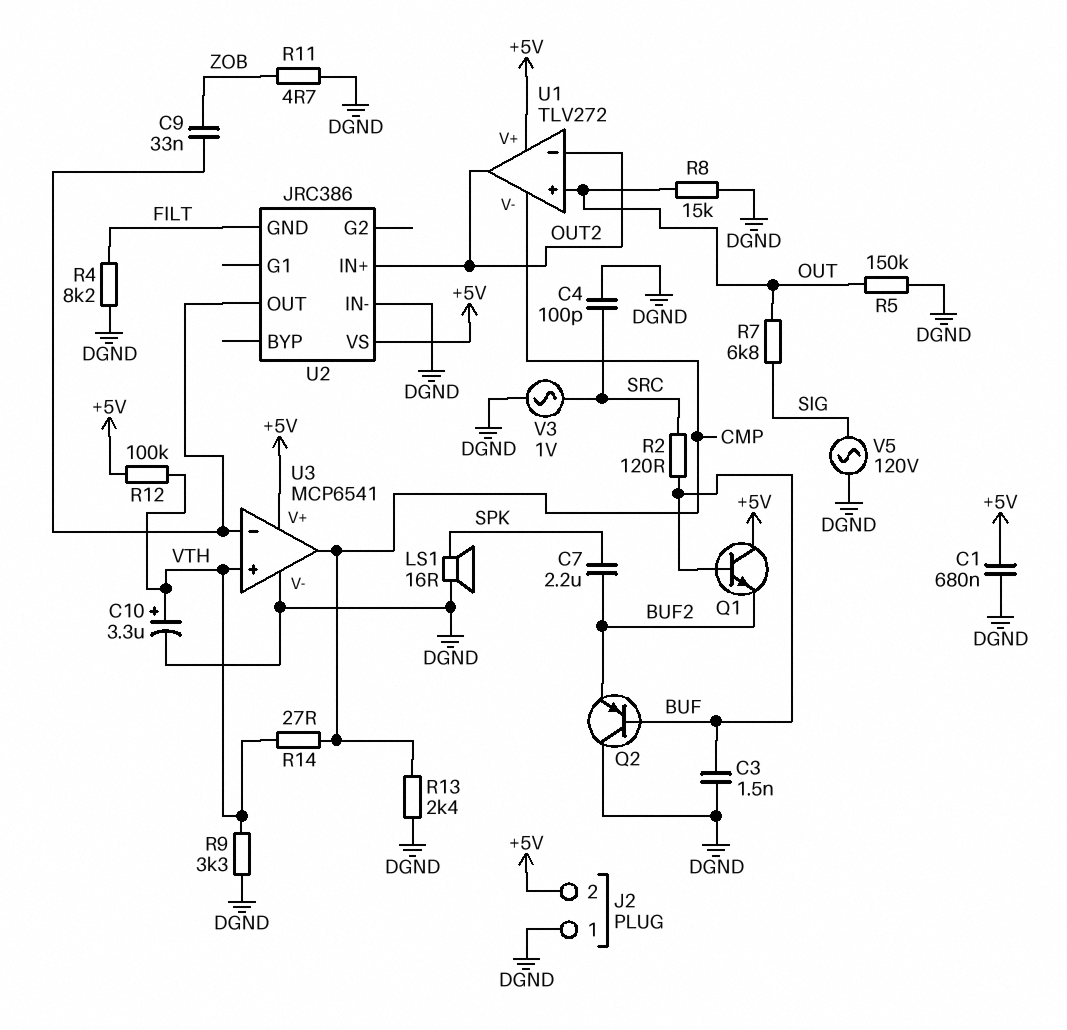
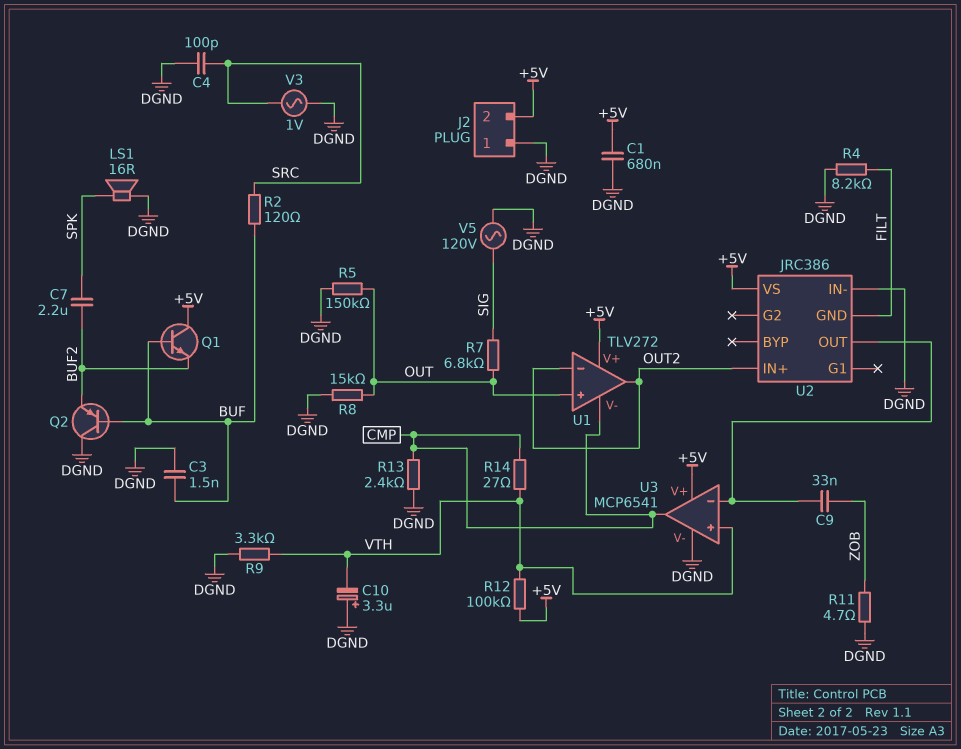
C10: 3.3uF (plus VTH, minus DGND) -> 3.3uF (plus DGND, minus VTH)

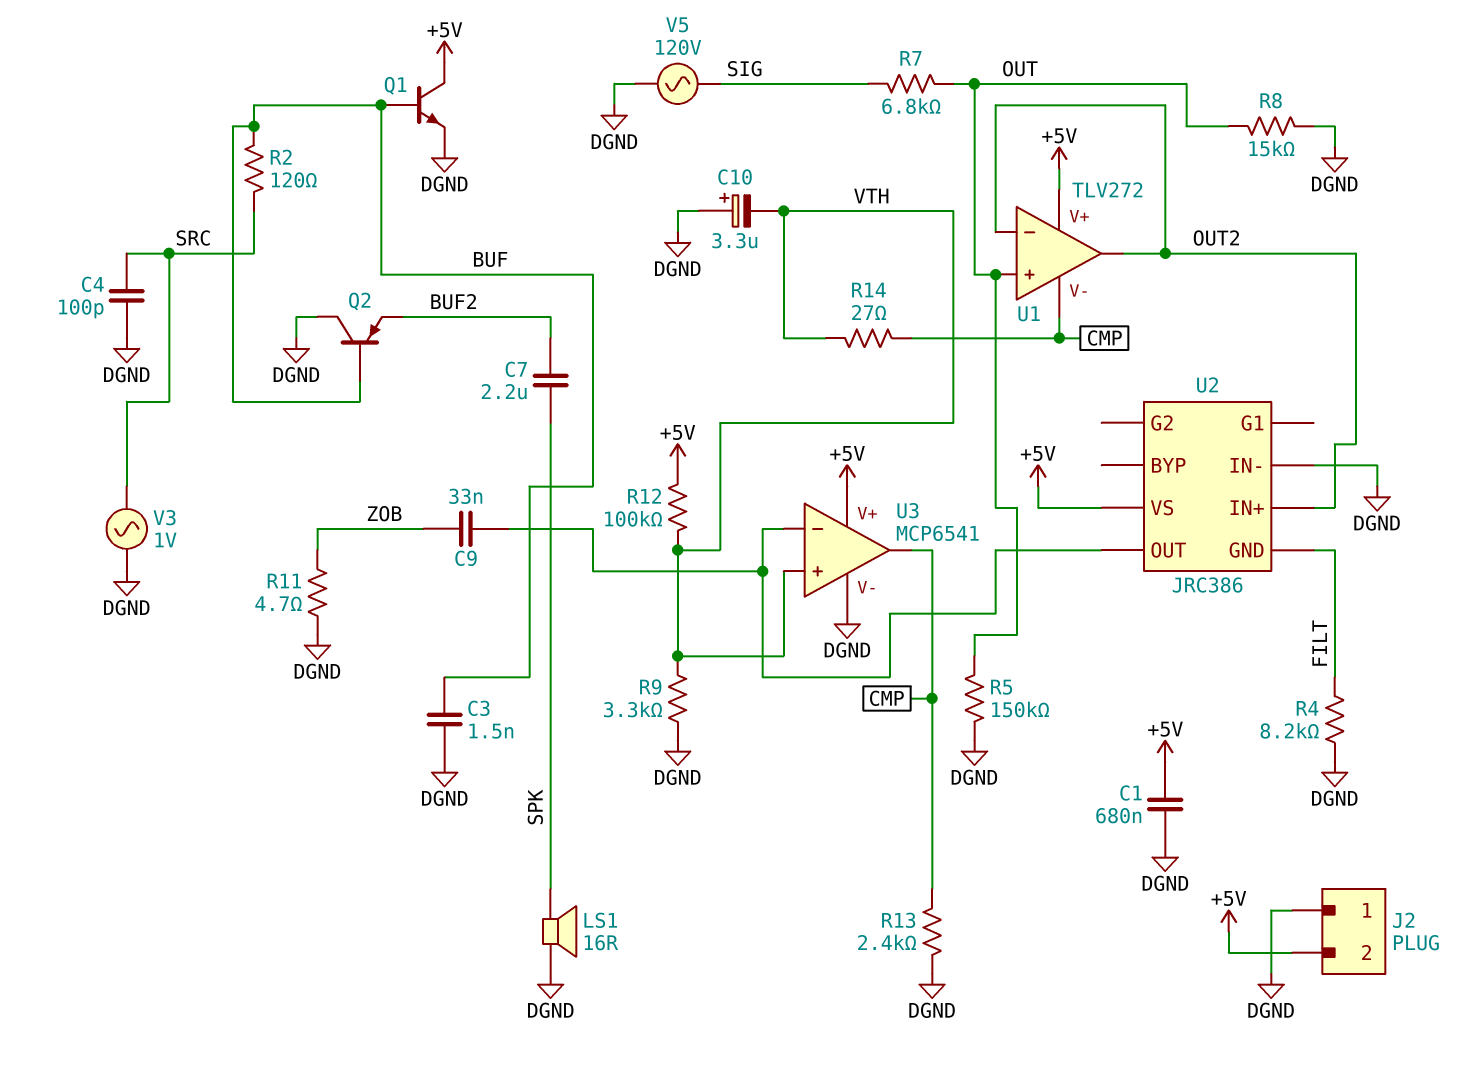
Q1: NPN (B BUF, C +5V, E BUF2) -> NPN (B BUF, C +5V, E DGND)

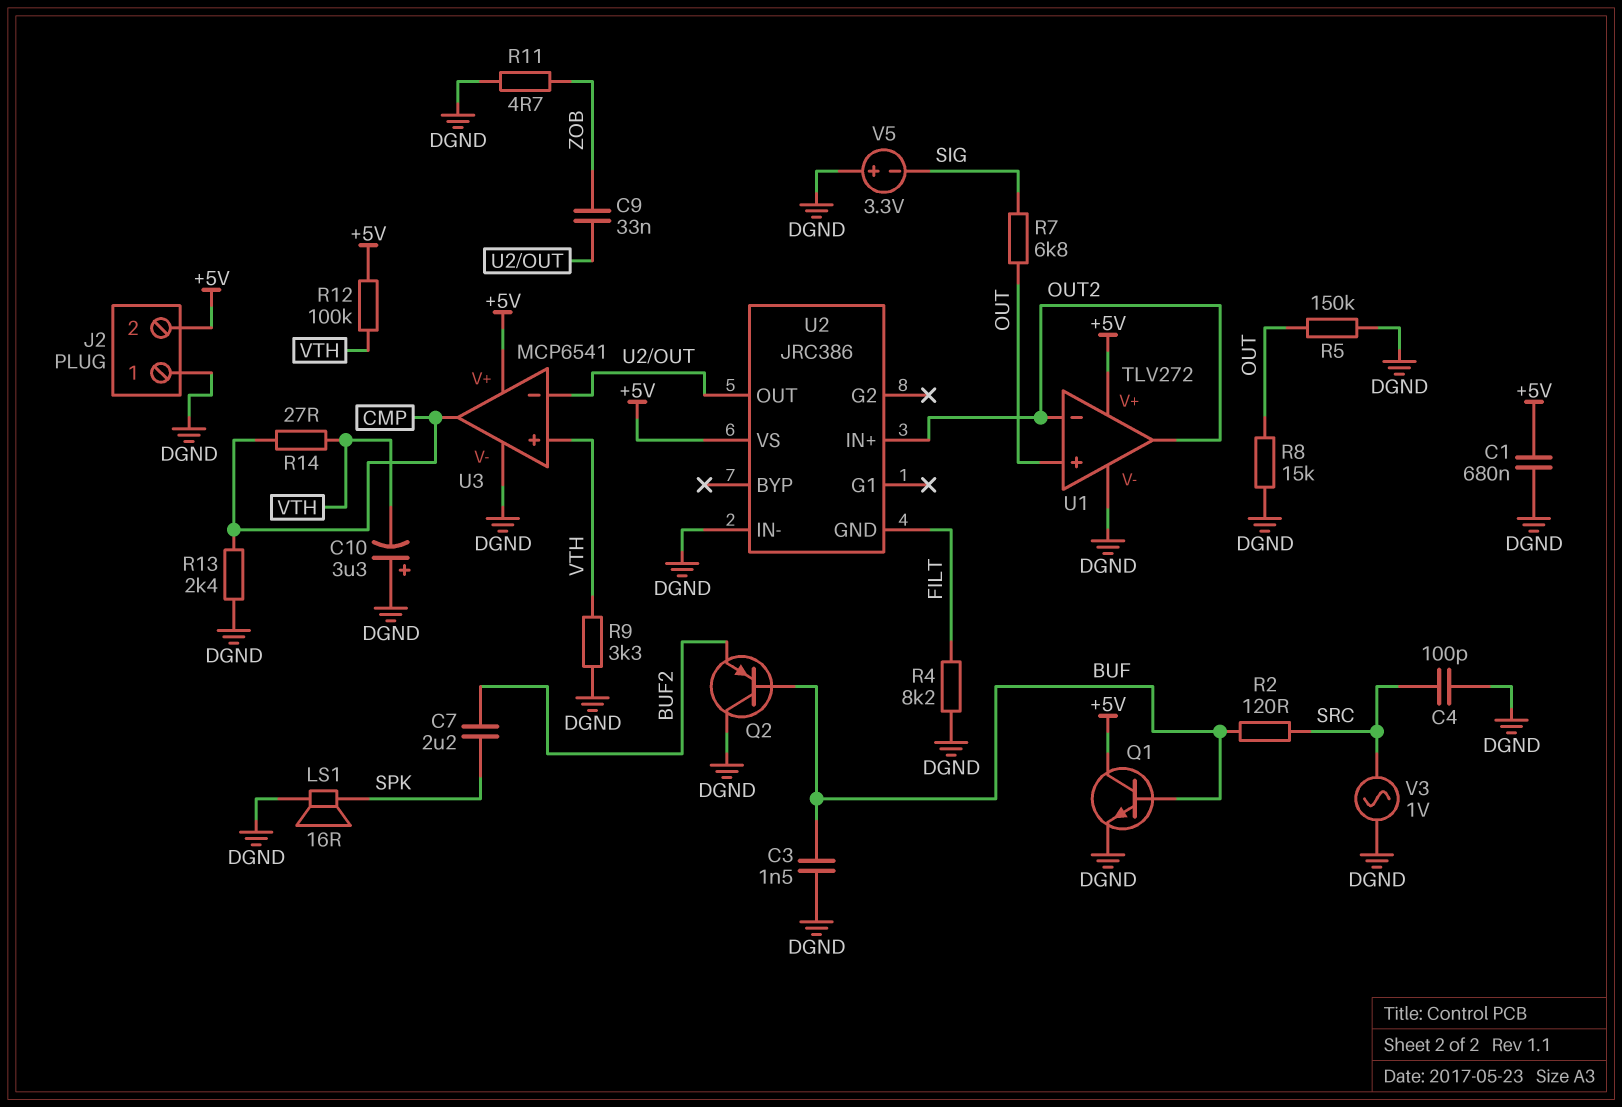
U1 pin V-: CMP -> DGND
V5: AC 120V (DGND, SIG) -> 3.3V (plus DGND, minus SIG)

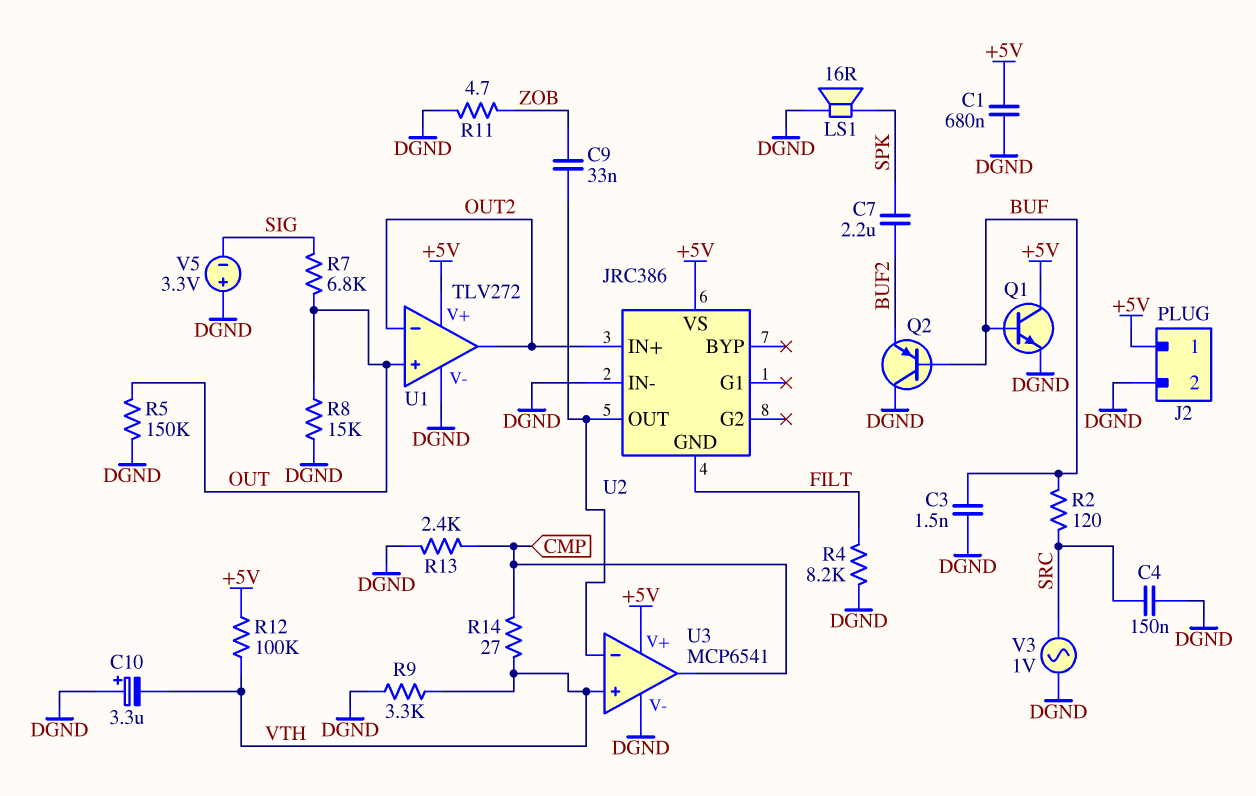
C4: 100pF (DGND, SRC) -> 150nF (DGND, SRC)
J2 pin 1: DGND -> +5V
J2 pin 2: +5V -> DGND

